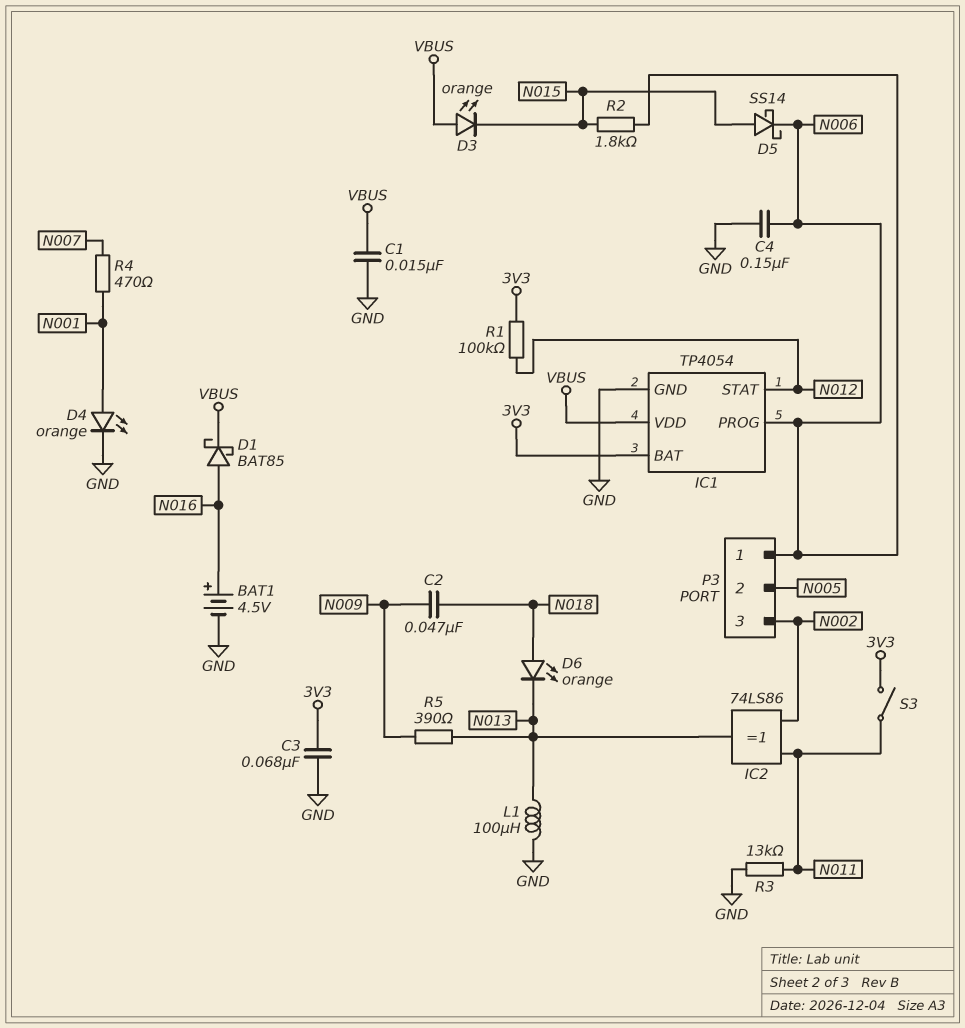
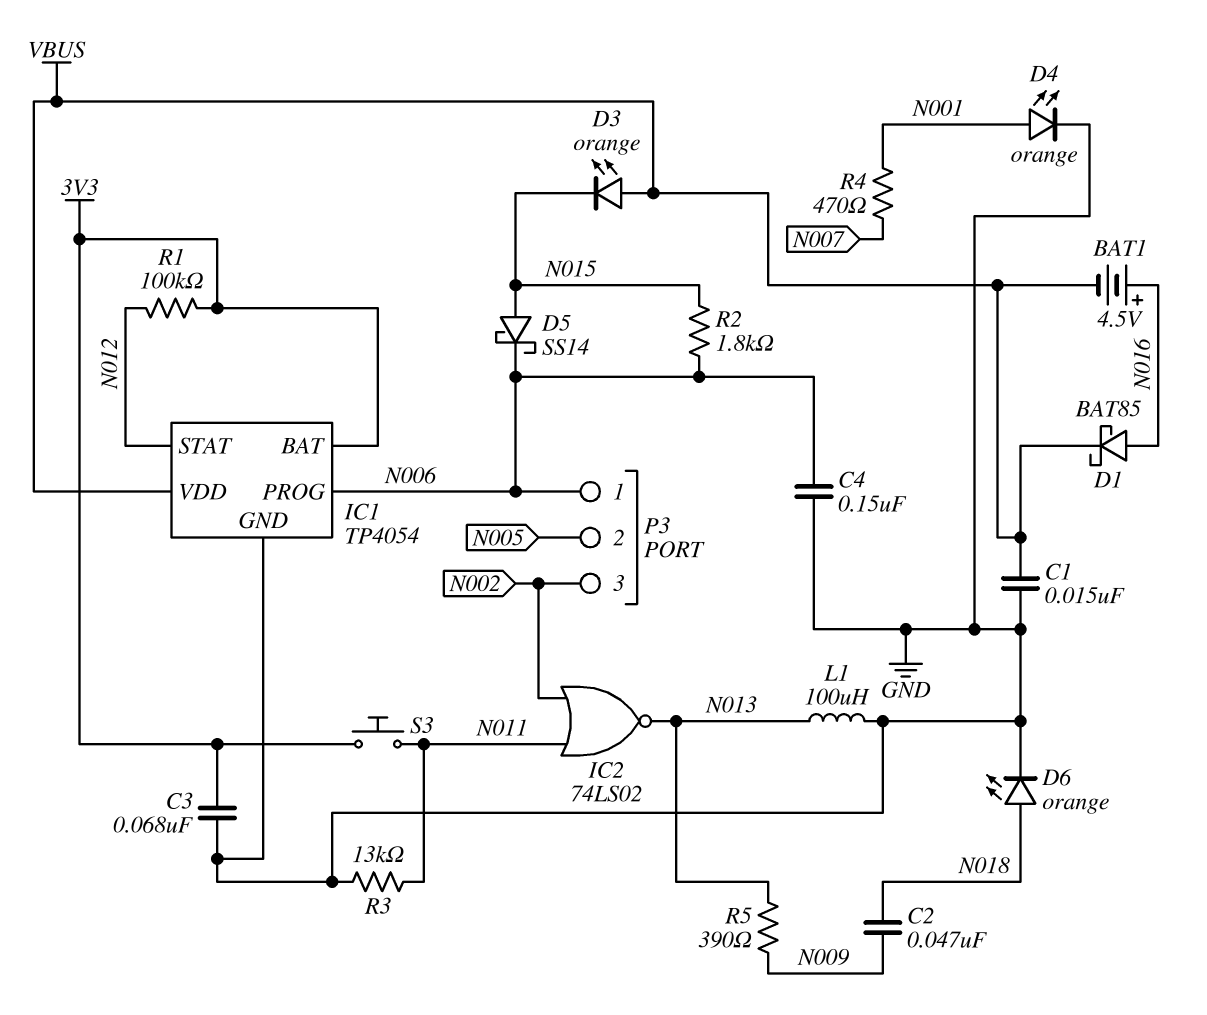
BAT1: 4.5V (plus N016, minus GND) -> 4.5V (plus N016, minus VBUS)
D6: LED orange (A N018, K N013) -> LED orange (A N018, K GND)
IC2: XOR 74LS86 (in N002, in N011, out N013) -> NOR 74LS02 (in N002, in N011, out N013)
S3: switch (3V3, N011) -> button (3V3, N011)

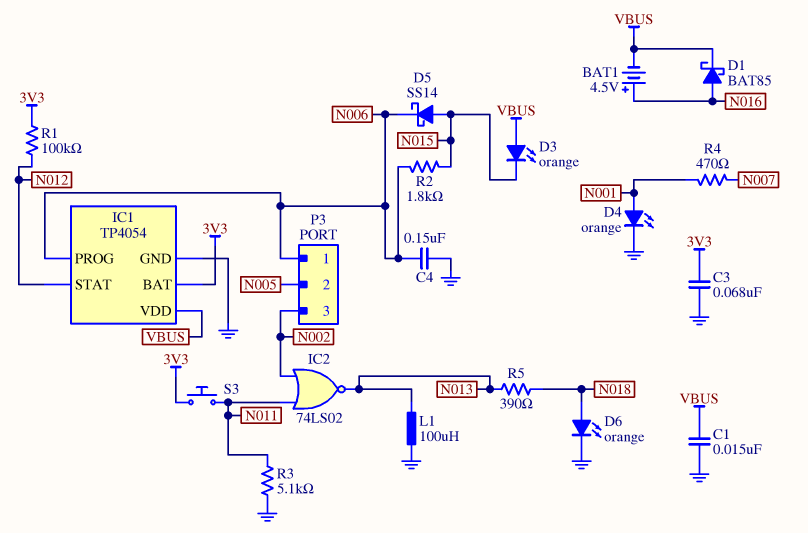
C2: 47nF (N009, N018) -> none
R3: 13k (GND, N011) -> 5.1k (GND, N011)
R5: 390 (N009, N013) -> 390 (N013, N018)

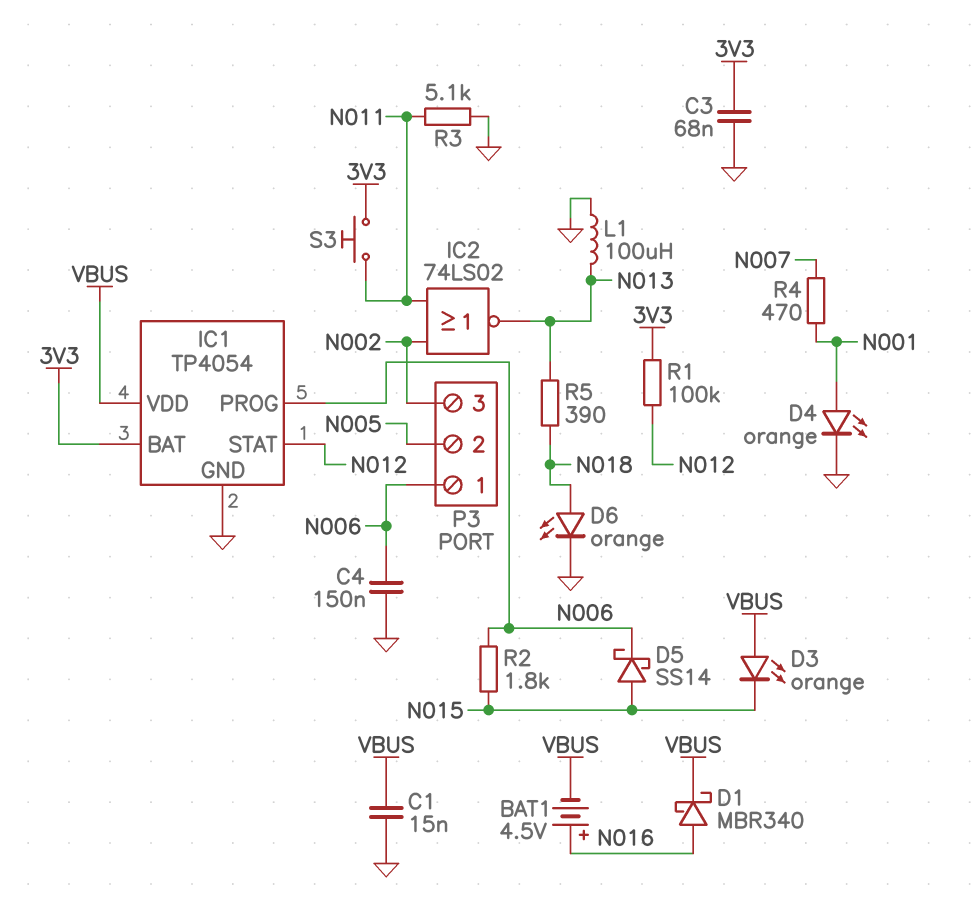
D1: schottky BAT85 (A N016, K VBUS) -> schottky MBR340 (A N016, K VBUS)

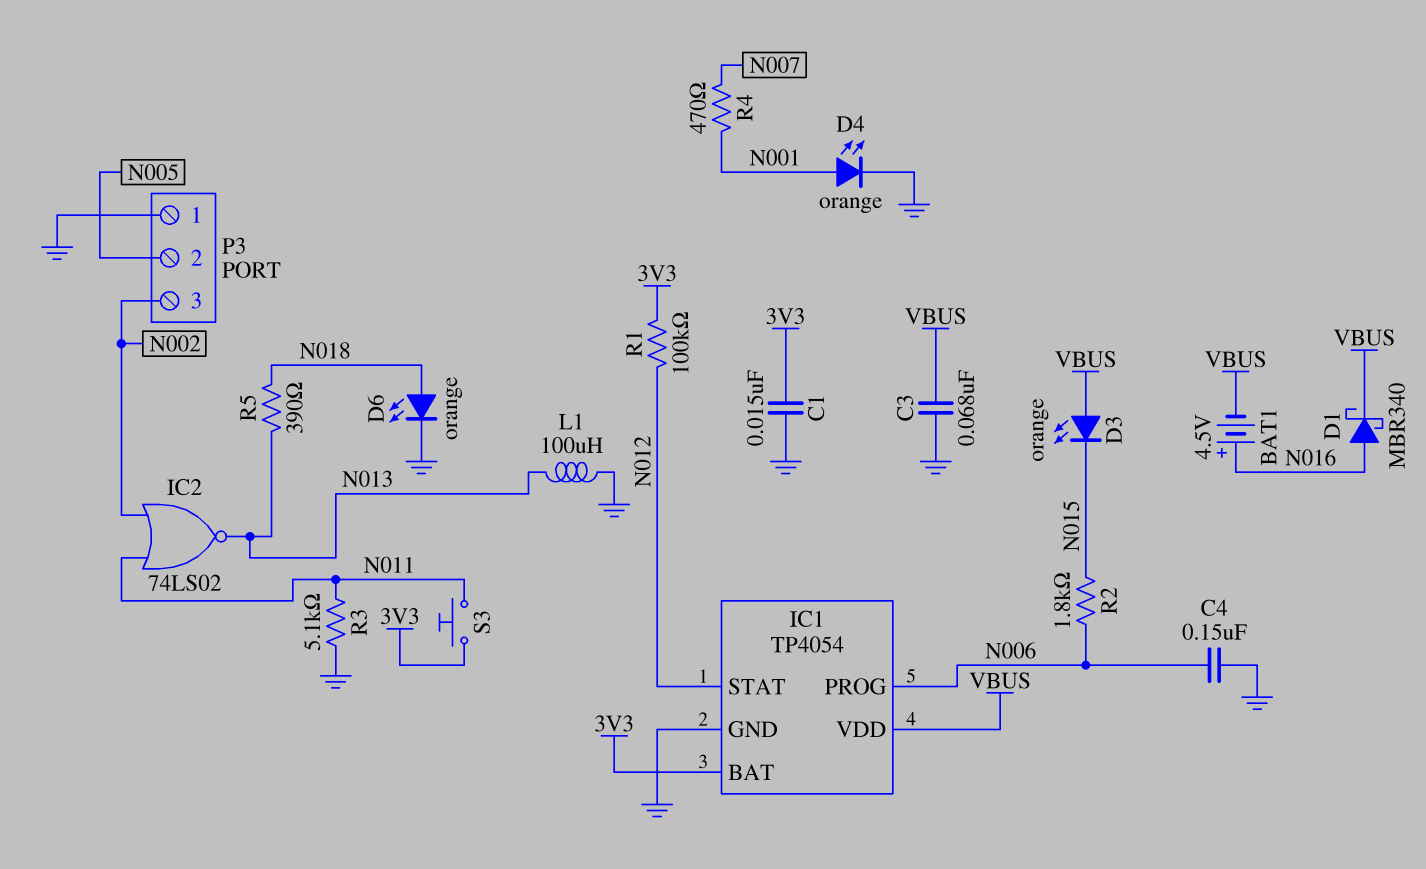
C1: 15nF (GND, VBUS) -> 15nF (3V3, GND)
C3: 68nF (3V3, GND) -> 68nF (GND, VBUS)
D5: schottky SS14 (A N015, K N006) -> none
P3 pin 1: N006 -> GND

